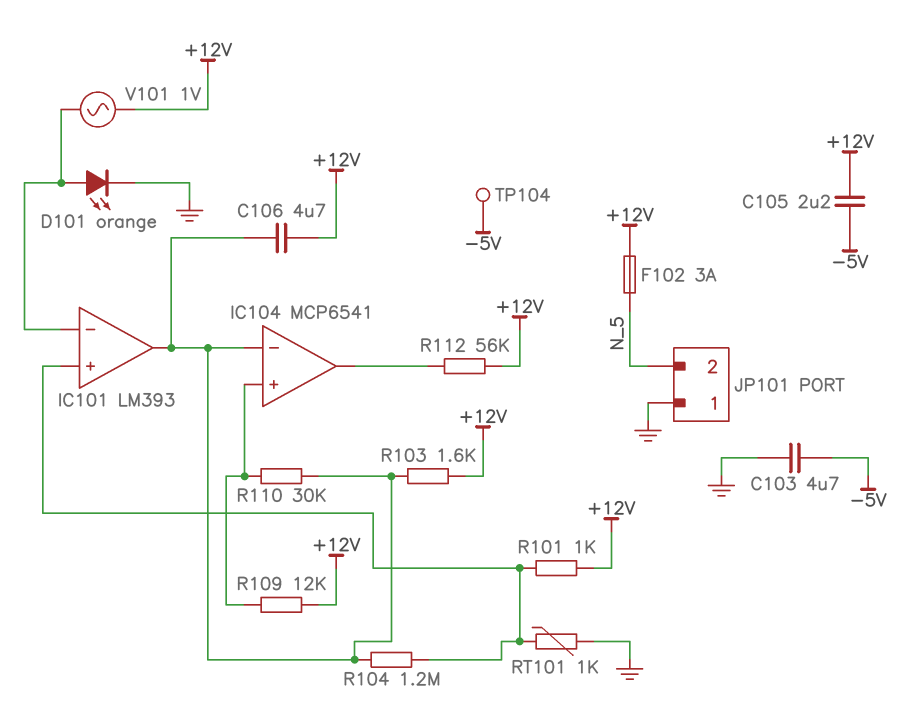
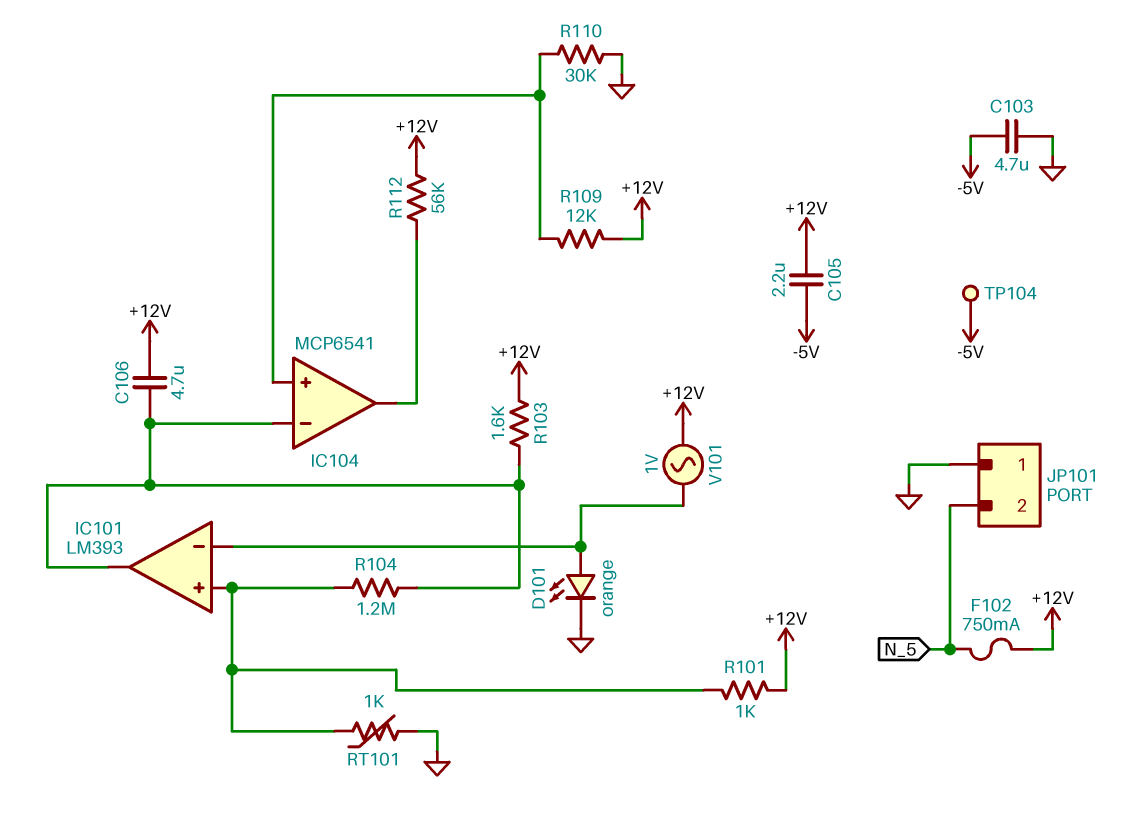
F102: 3A (+12V, N_5) -> 750mA (+12V, N_5)
R110: 30k (IC101/out, IC104/in+) -> 30k (GND, IC104/in+)

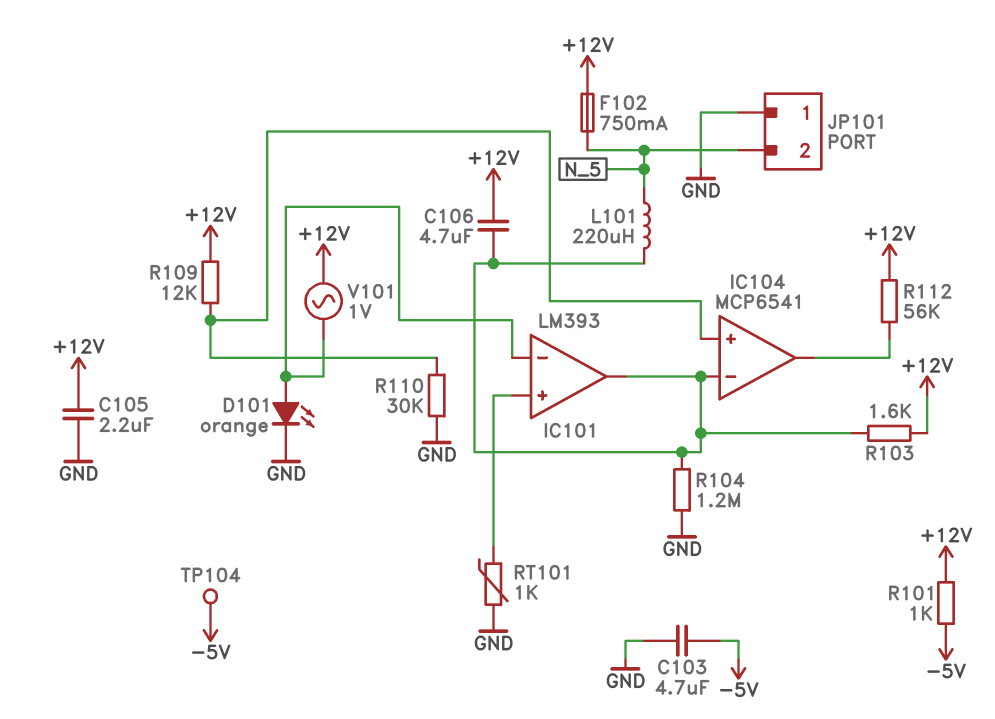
C105: 2.2uF (+12V, -5V) -> 2.2uF (+12V, GND)
L101: none -> 220uH (IC101/out, N_5)
R101: 1k (+12V, IC101/in+) -> 1k (+12V, -5V)
R104: 1.2M (IC101/in+, IC101/out) -> 1.2M (GND, IC101/out)

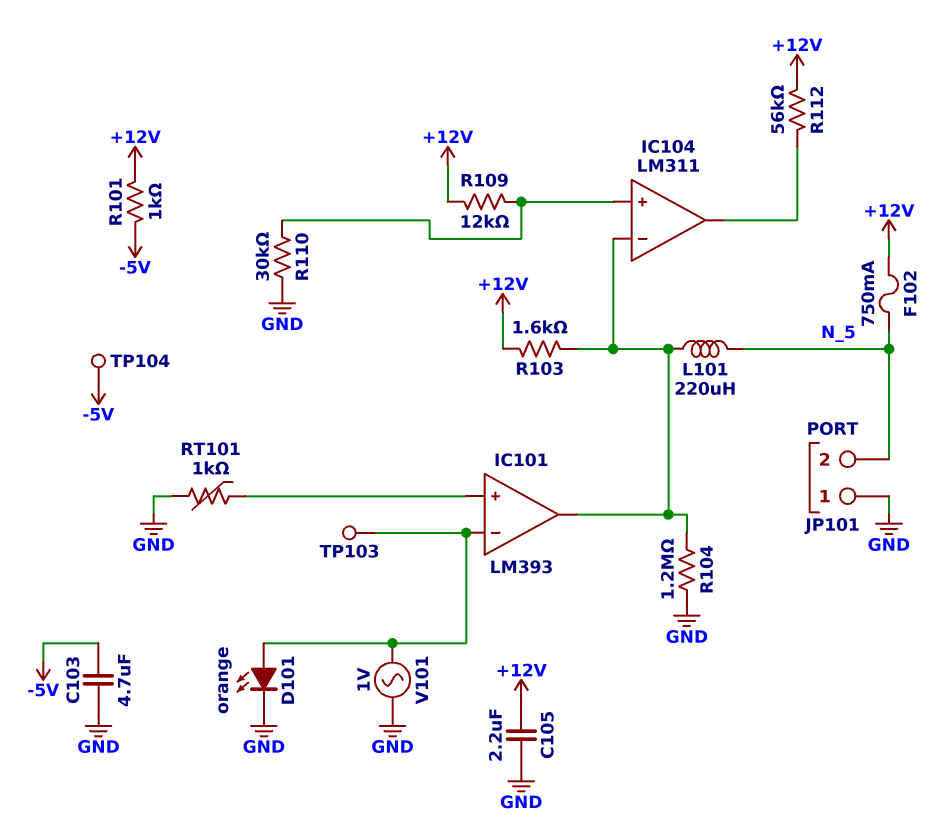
C106: 4.7uF (+12V, IC101/out) -> none
IC104: MCP6541 -> LM311
TP103: none -> test point (IC101/in-)
V101: AC 1V (+12V, IC101/in-) -> AC 1V (GND, IC101/in-)

